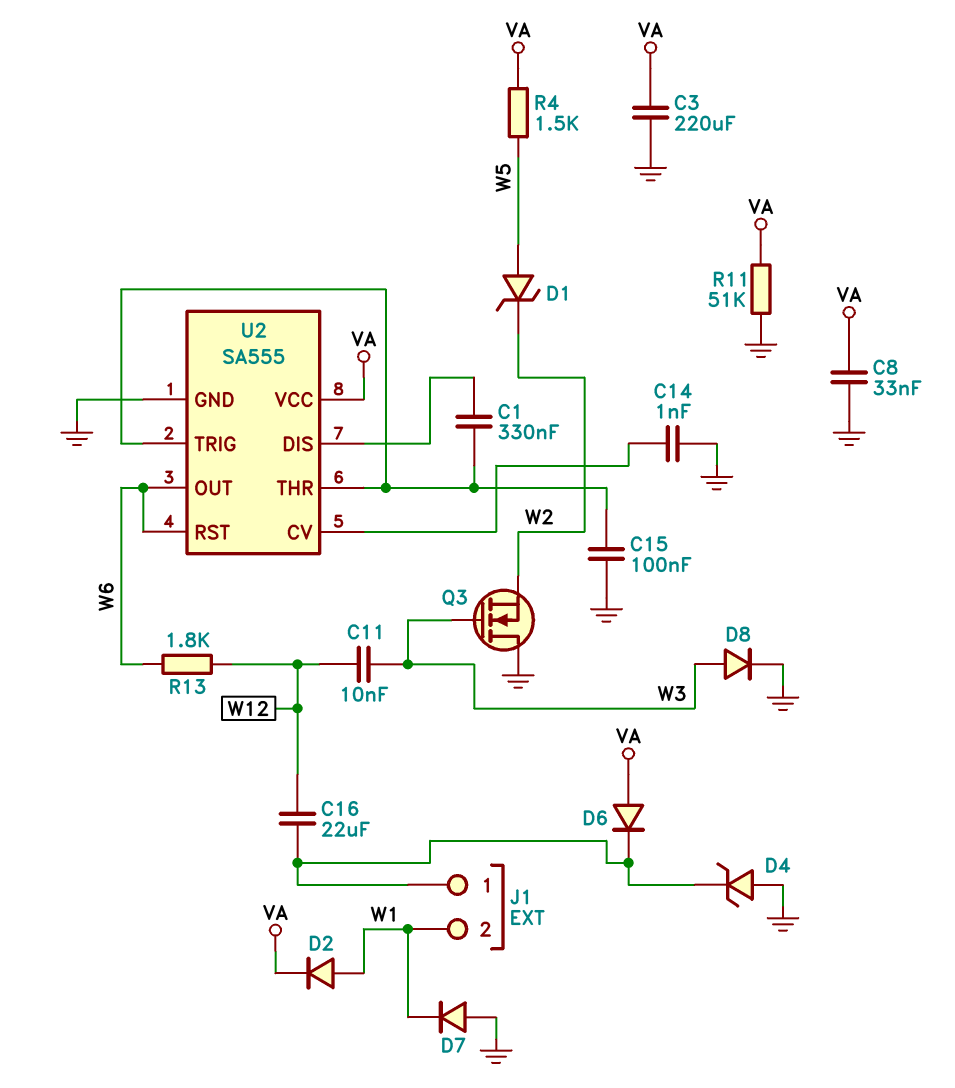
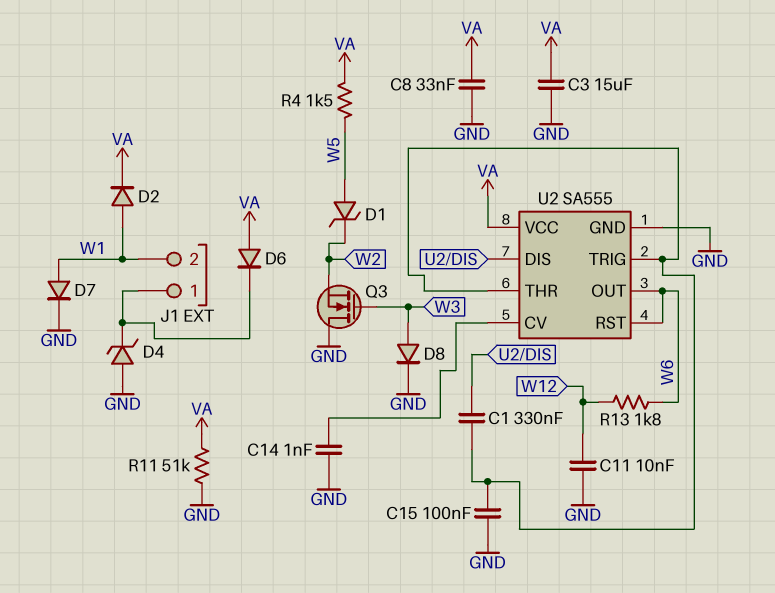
C3: 220uF (GND, VA) -> 15uF (GND, VA)
C11: 10nF (W3, W12) -> 10nF (GND, W12)
C16: 22uF (J1/1, W12) -> none
D7: diode (A GND, K W1) -> diode (A W1, K GND)

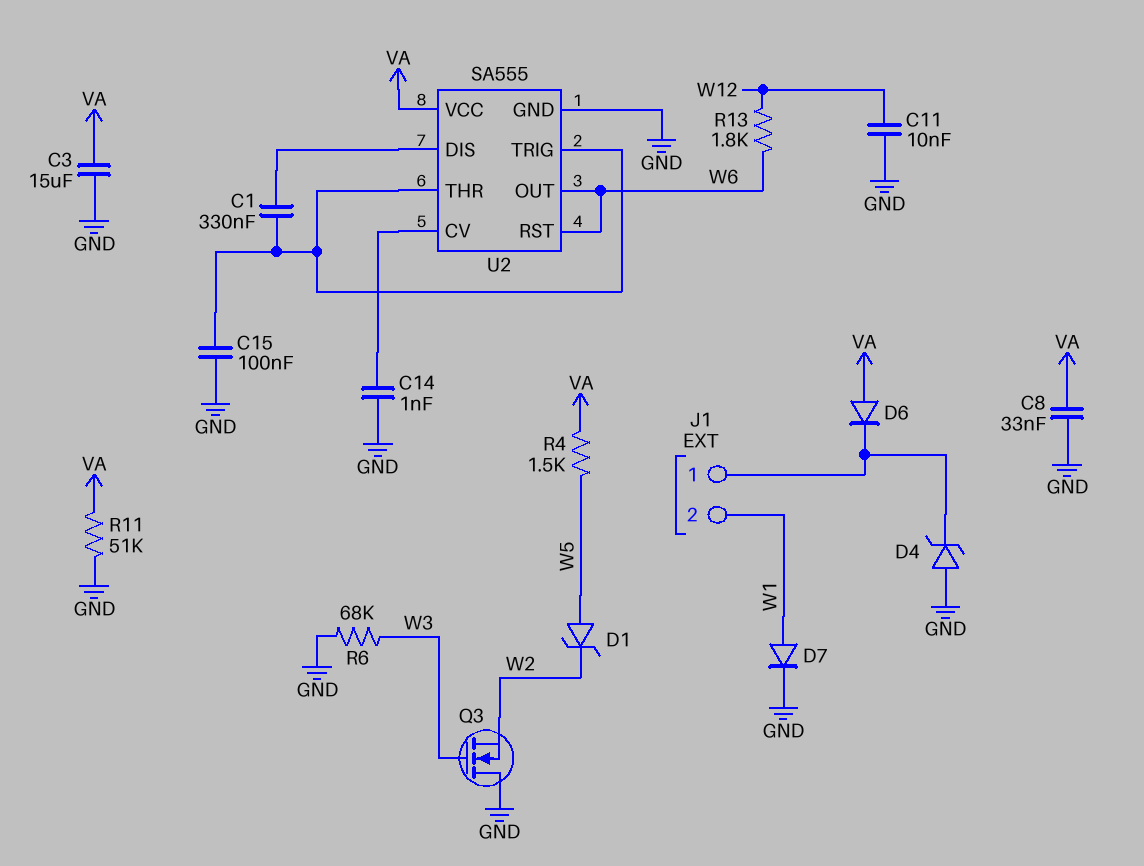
D2: diode (A W1, K VA) -> none
D8: diode (A W3, K GND) -> none
R6: none -> 68k (GND, W3)

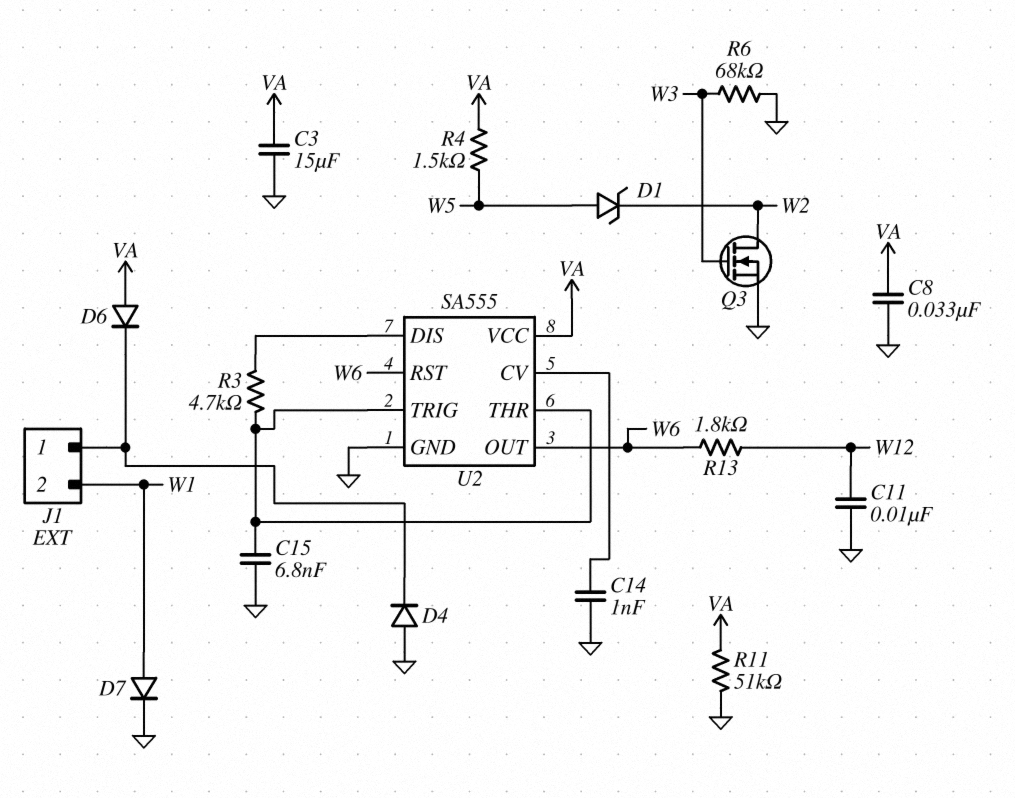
C1: 330nF (U2/DIS, U2/THR) -> none
C15: 100nF (GND, U2/THR) -> 6.8nF (GND, U2/THR)
D4: zener (A GND, K J1/1) -> diode (A GND, K J1/1)
Q3: NMOS (G W3, D GND, S W2) -> NMOS (G W3, D W2, S GND)
R3: none -> 4.7k (U2/DIS, U2/THR)

